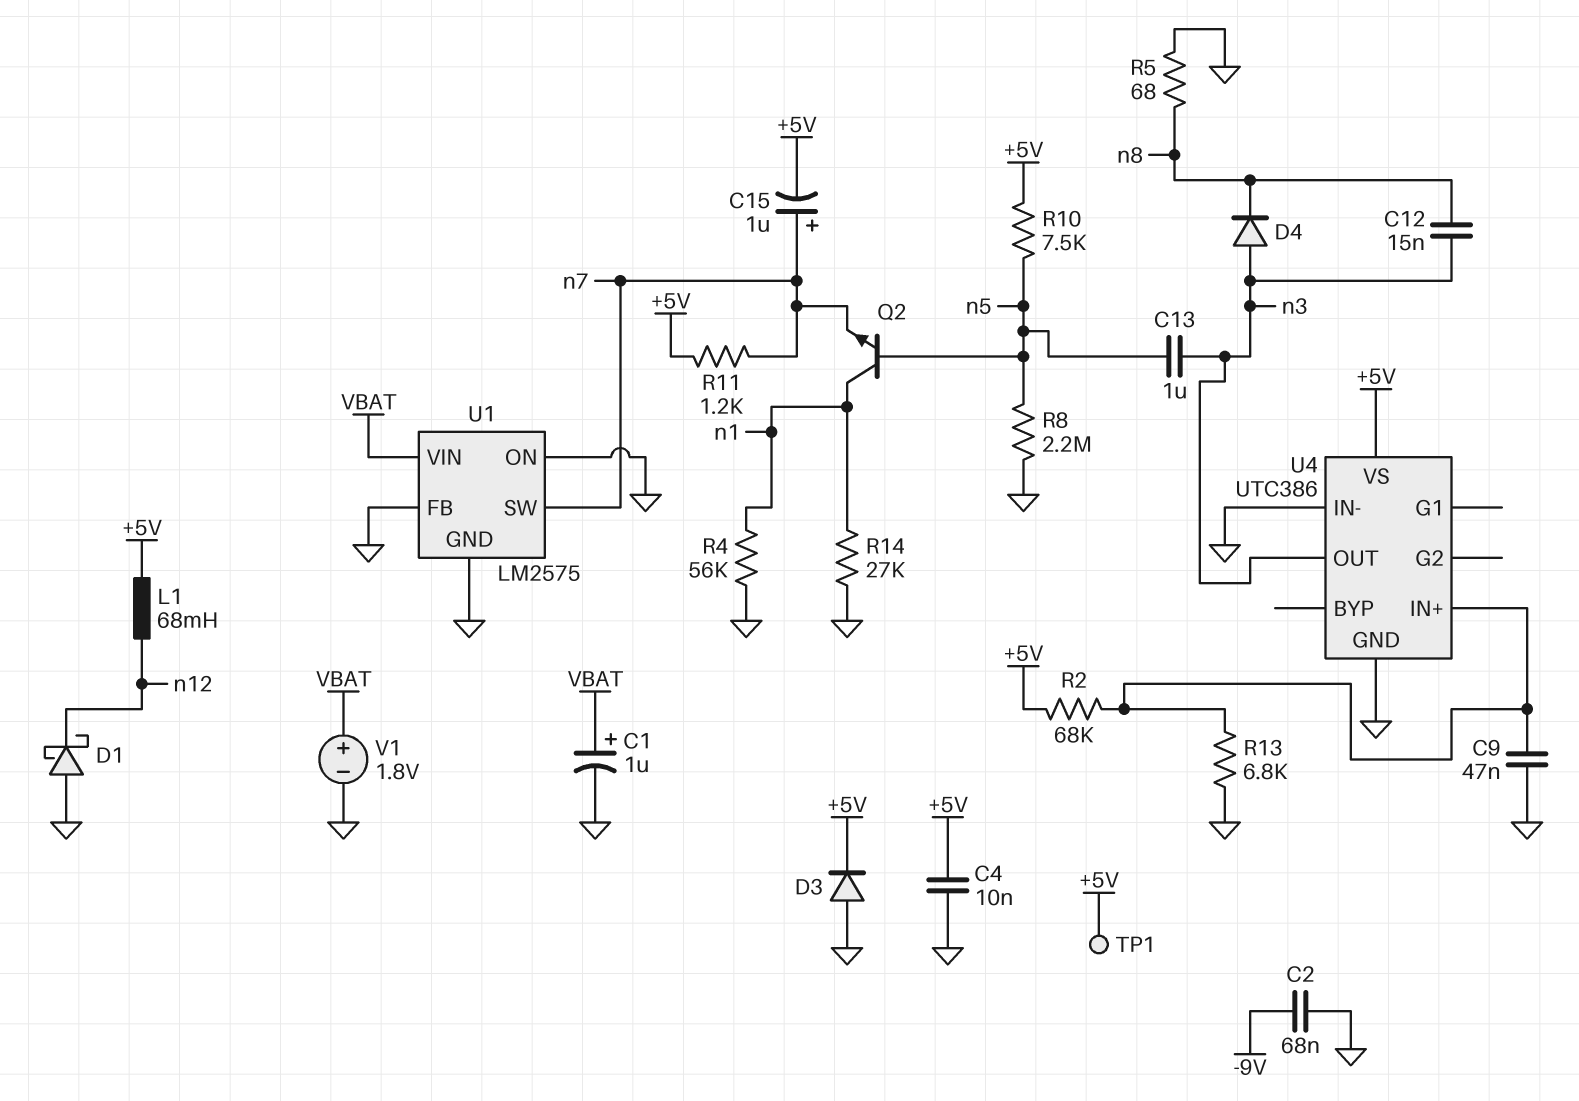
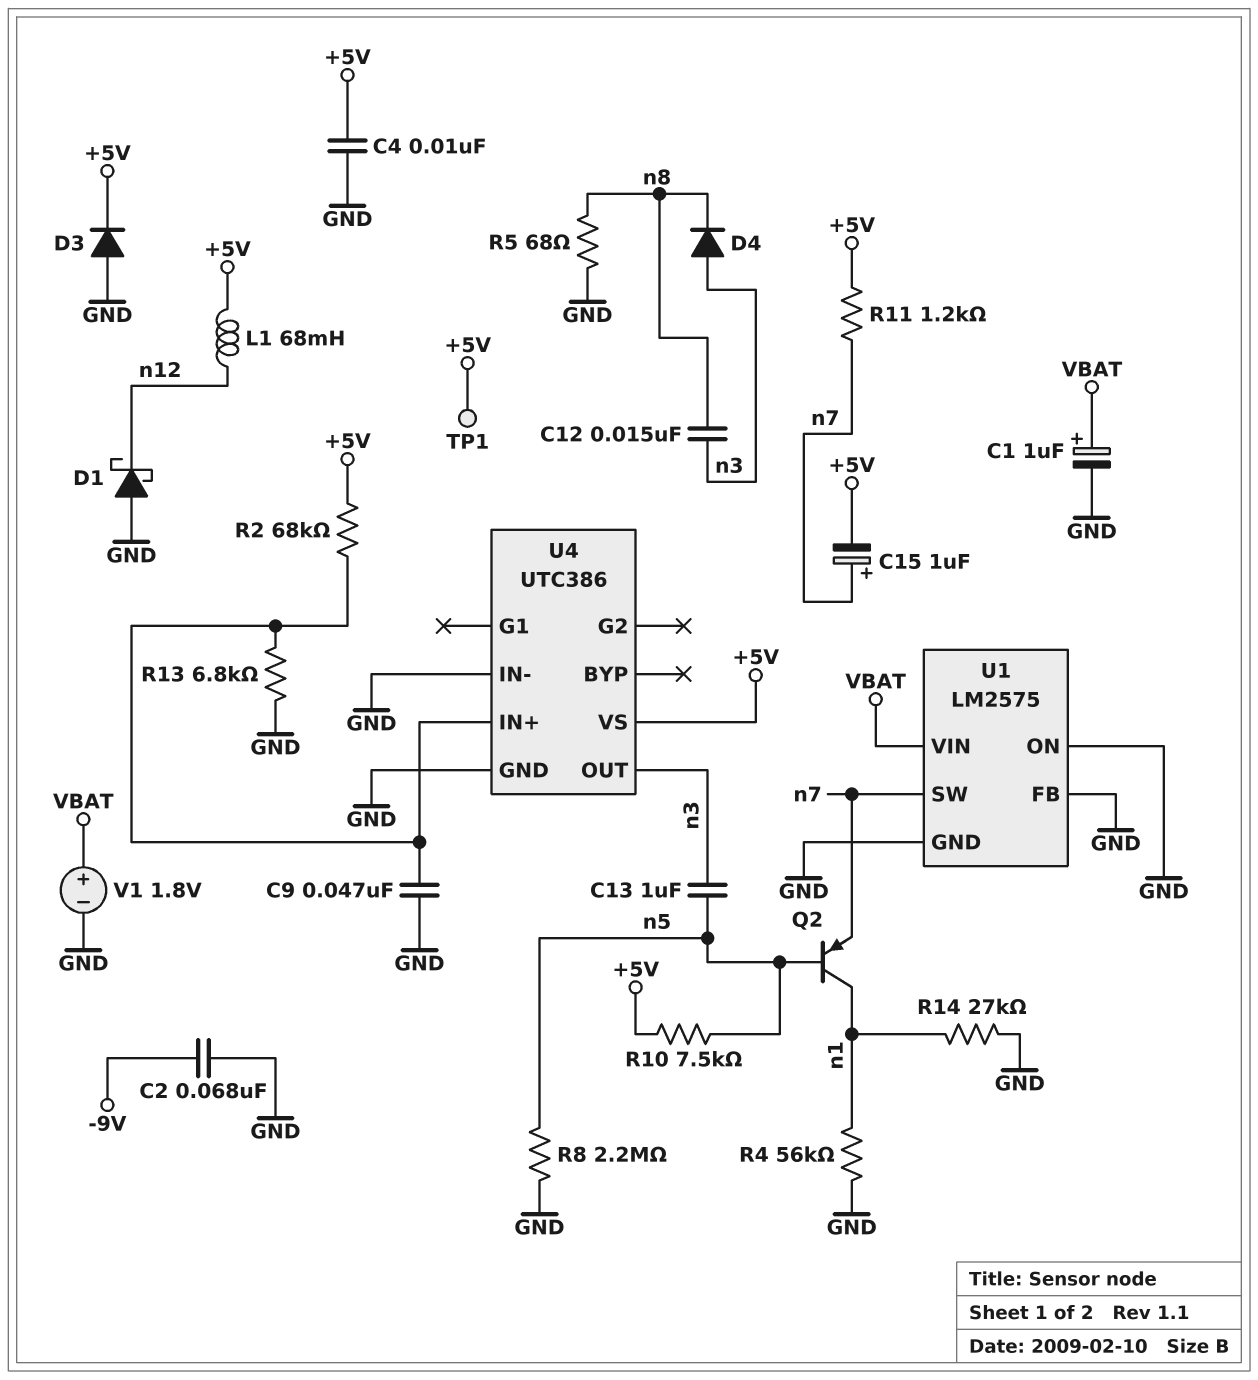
Q2: NPN (B n5, C n1, E n7) -> PNP (B n5, C n1, E n7)

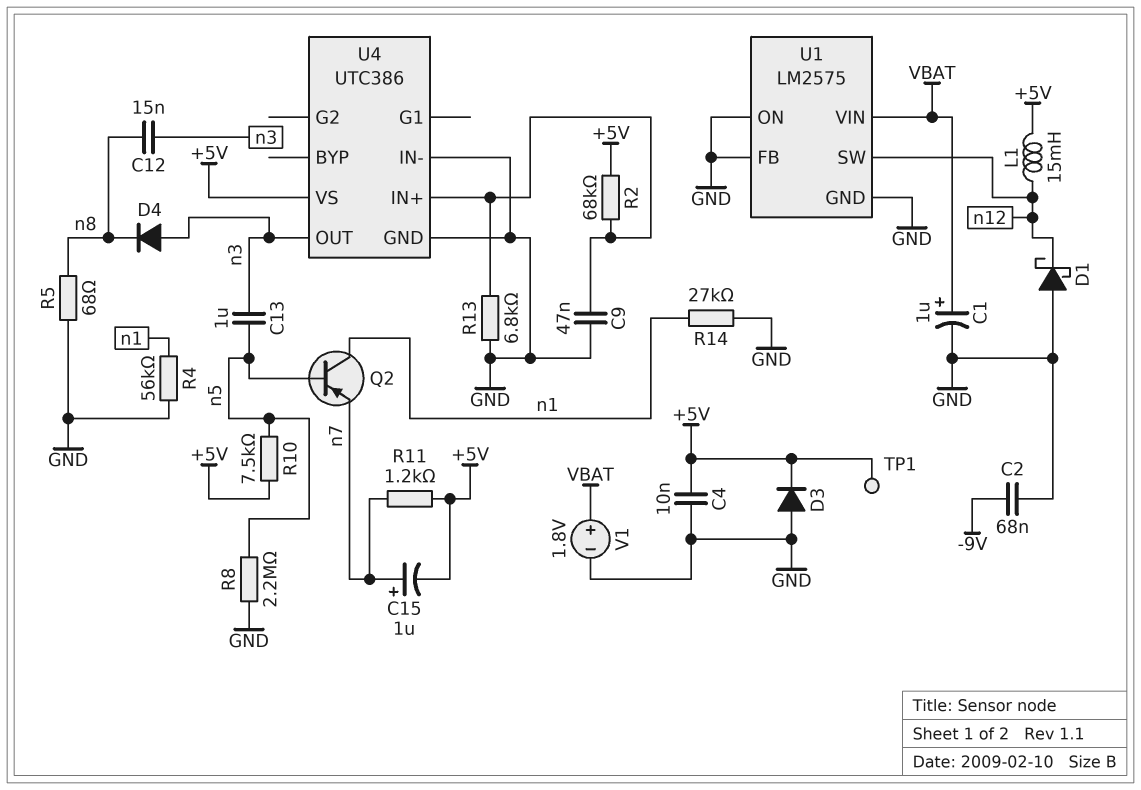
L1: 68mH (+5V, n12) -> 15mH (+5V, n12)
U1 pin SW: n7 -> n12

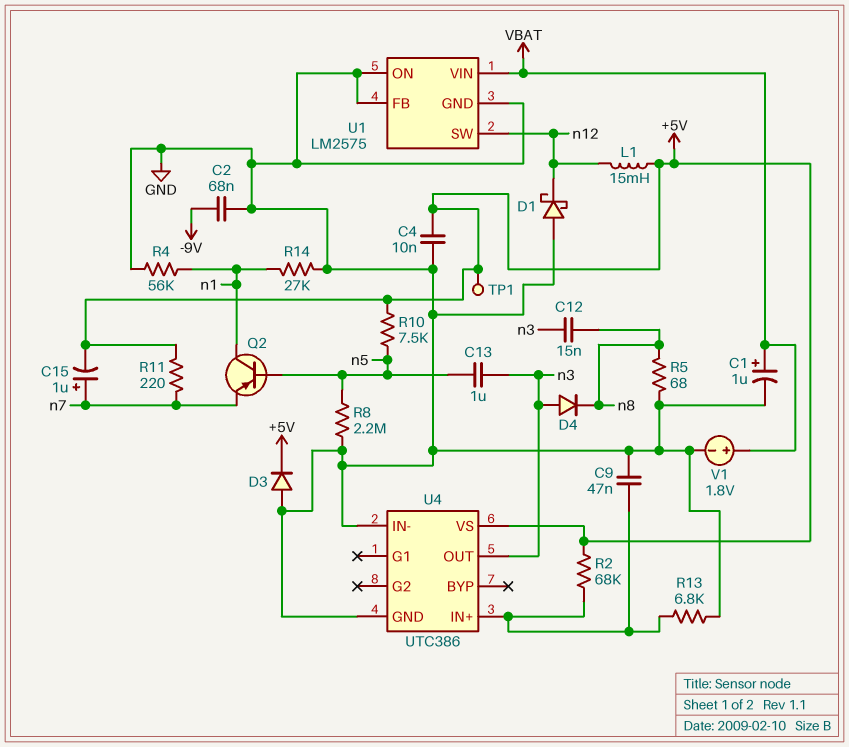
R11: 1.2k (+5V, n7) -> 220 (+5V, n7)

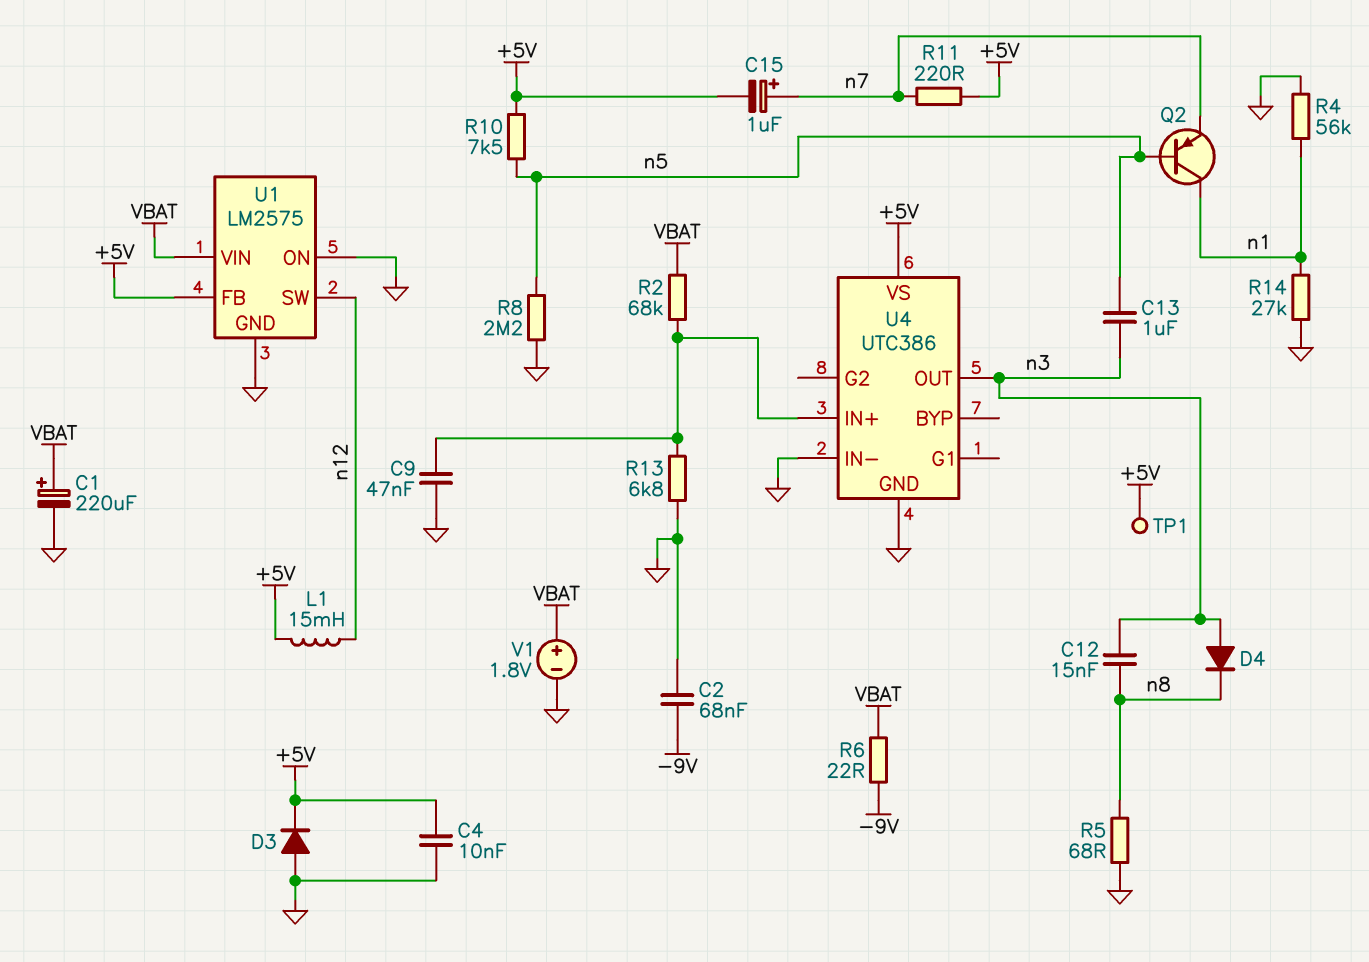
C1: 1uF (plus VBAT, minus GND) -> 220uF (plus VBAT, minus GND)
D1: schottky (A GND, K n12) -> none
R2: 68k (+5V, U4/IN+) -> 68k (U4/IN+, VBAT)
R6: none -> 22 (-9V, VBAT)
U1 pin FB: GND -> +5V

